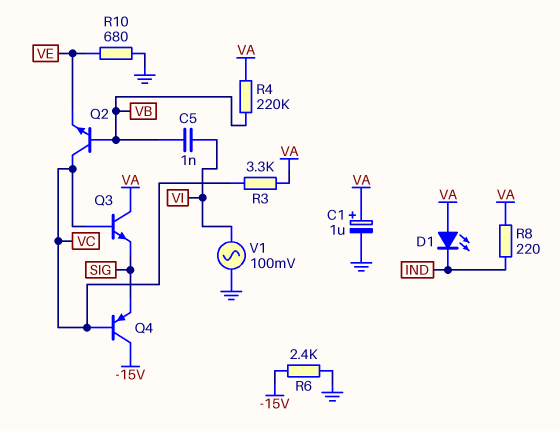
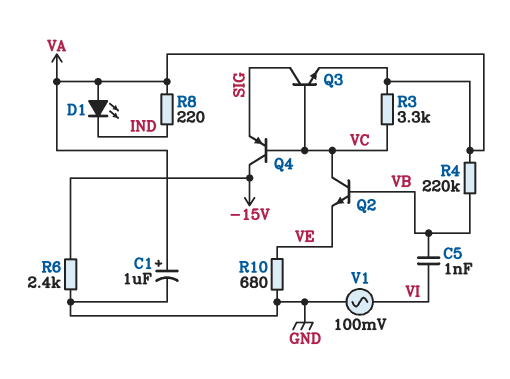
Q3: NPN (B VC, C VA, E SIG) -> NPN (B VC, C SIG, E VA)

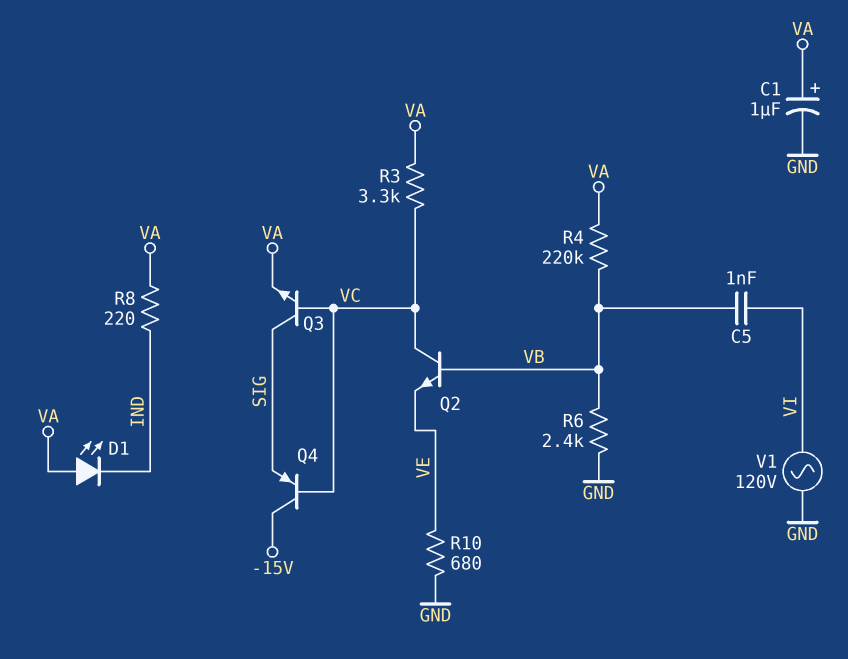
R6: 2.4k (-15V, GND) -> 2.4k (GND, VB)
V1: AC 100mV (GND, VI) -> AC 120V (GND, VI)

